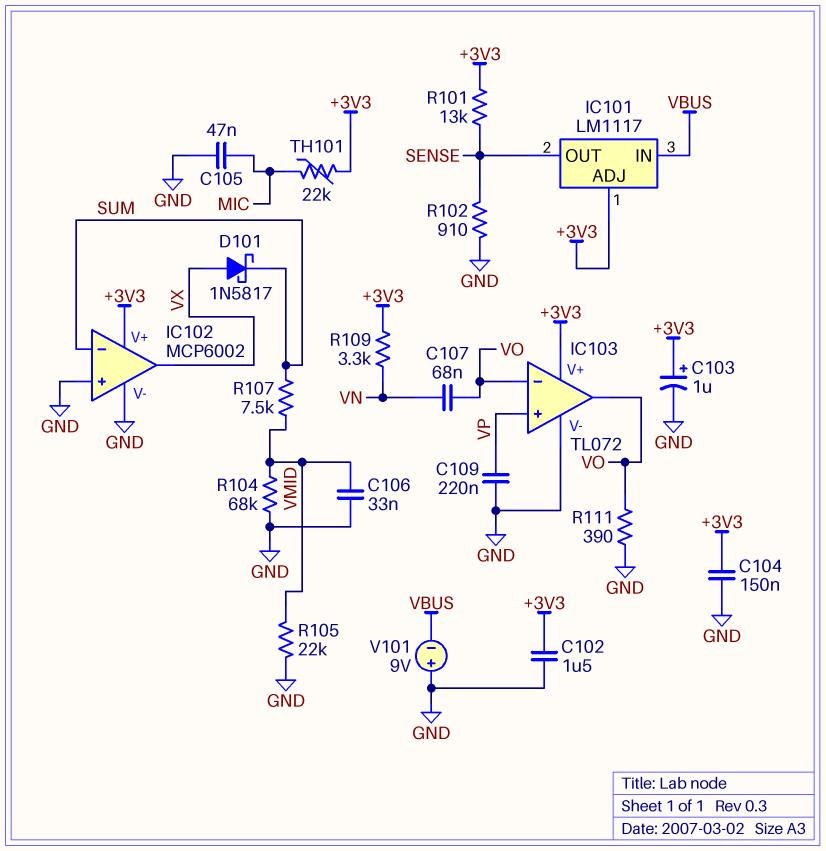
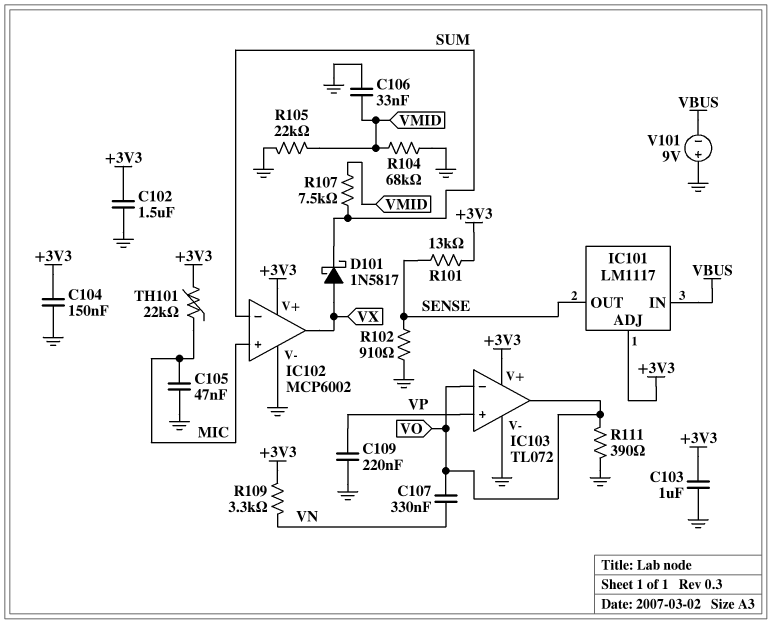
C103: 1uF (plus +3V3, minus GND) -> 1uF (+3V3, GND)
C107: 68nF (VN, VO) -> 330nF (VN, VO)
IC102 pin in+: GND -> MIC

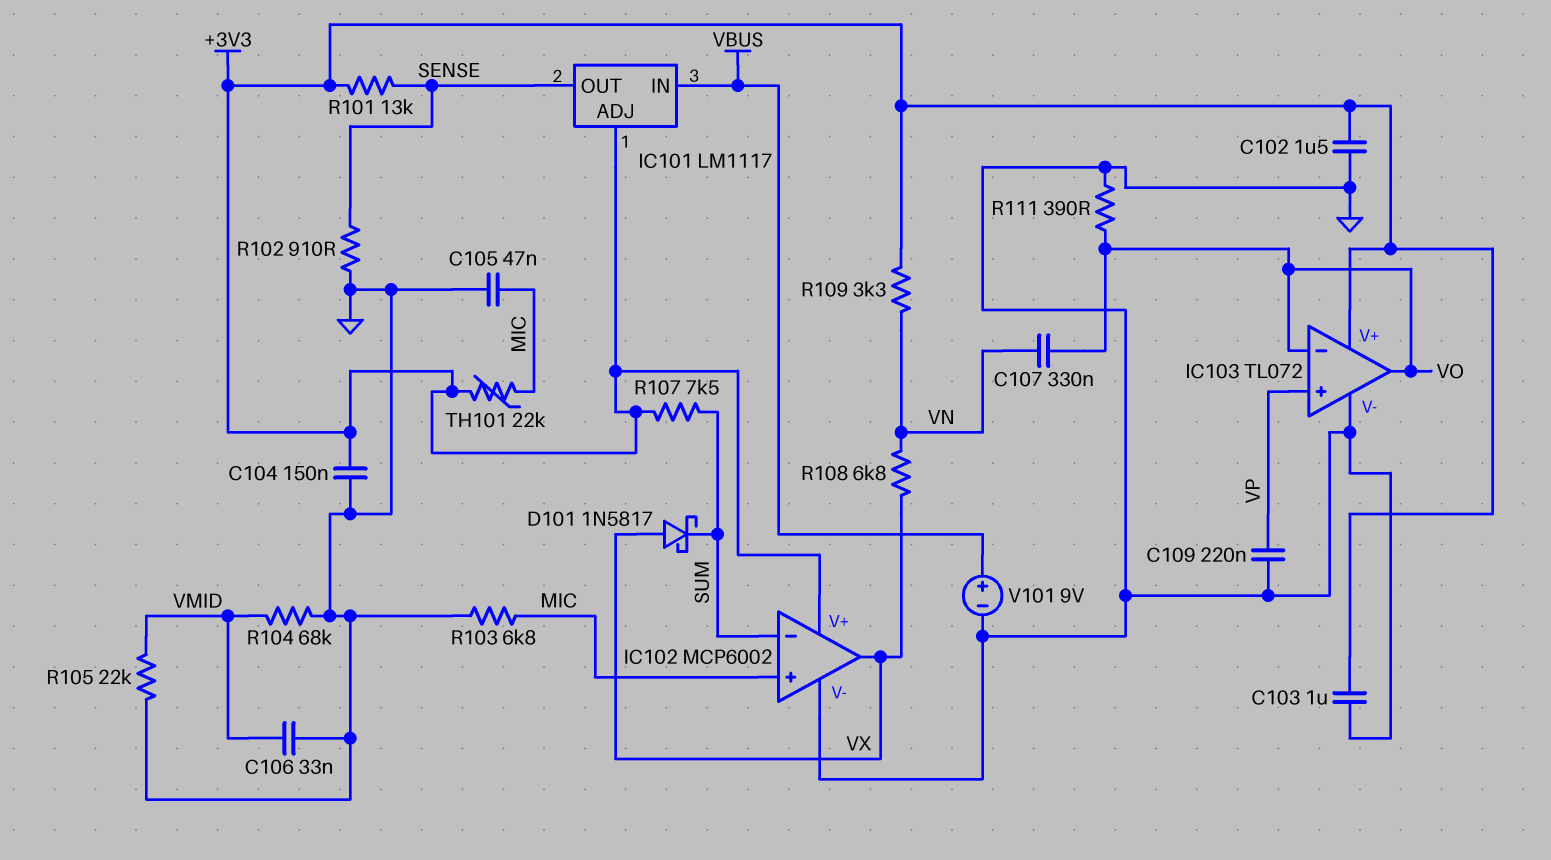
R103: none -> 6.8k (GND, MIC)
R107: 7.5k (SUM, VMID) -> 7.5k (+3V3, SUM)
R108: none -> 6.8k (VN, VX)
V101: 9V (plus GND, minus VBUS) -> 9V (plus VBUS, minus GND)

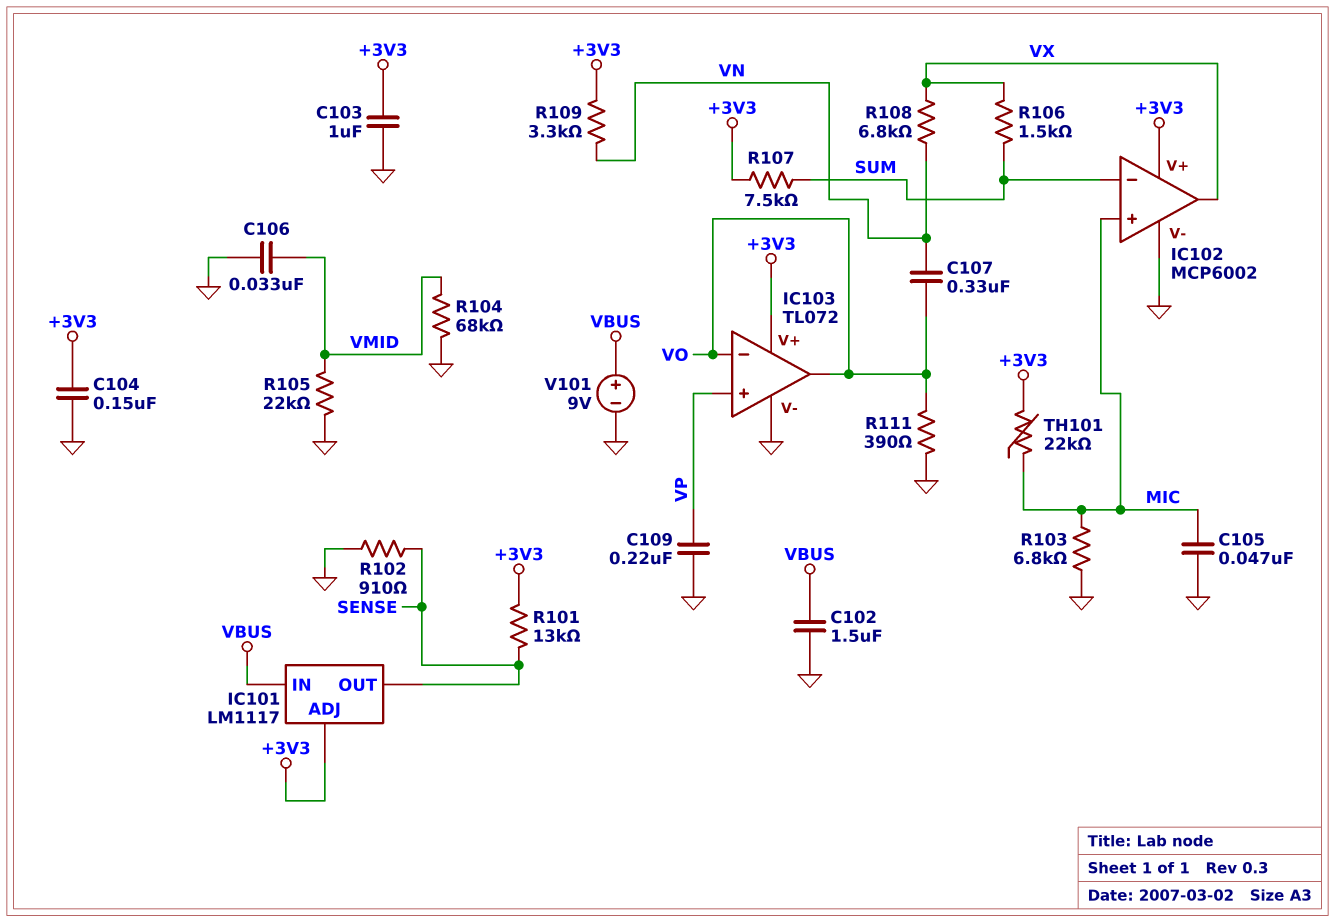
C102: 1.5uF (+3V3, GND) -> 1.5uF (GND, VBUS)
D101: schottky 1N5817 (A VX, K SUM) -> none
R106: none -> 1.5k (SUM, VX)

